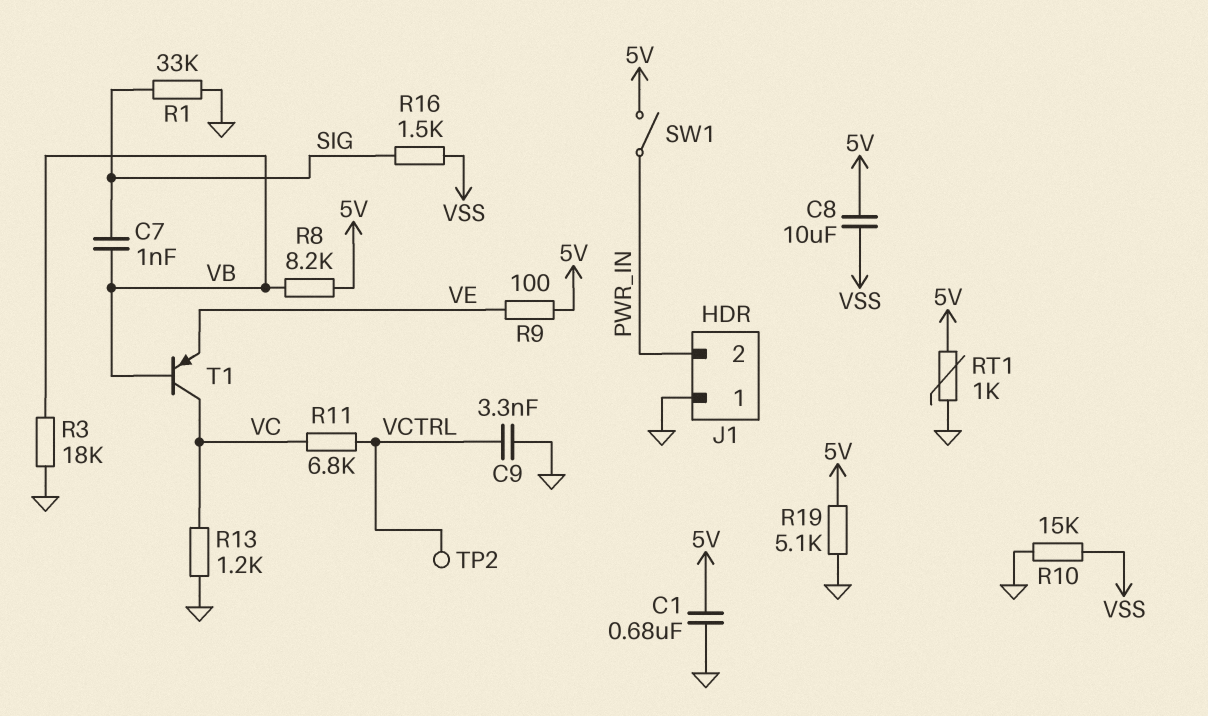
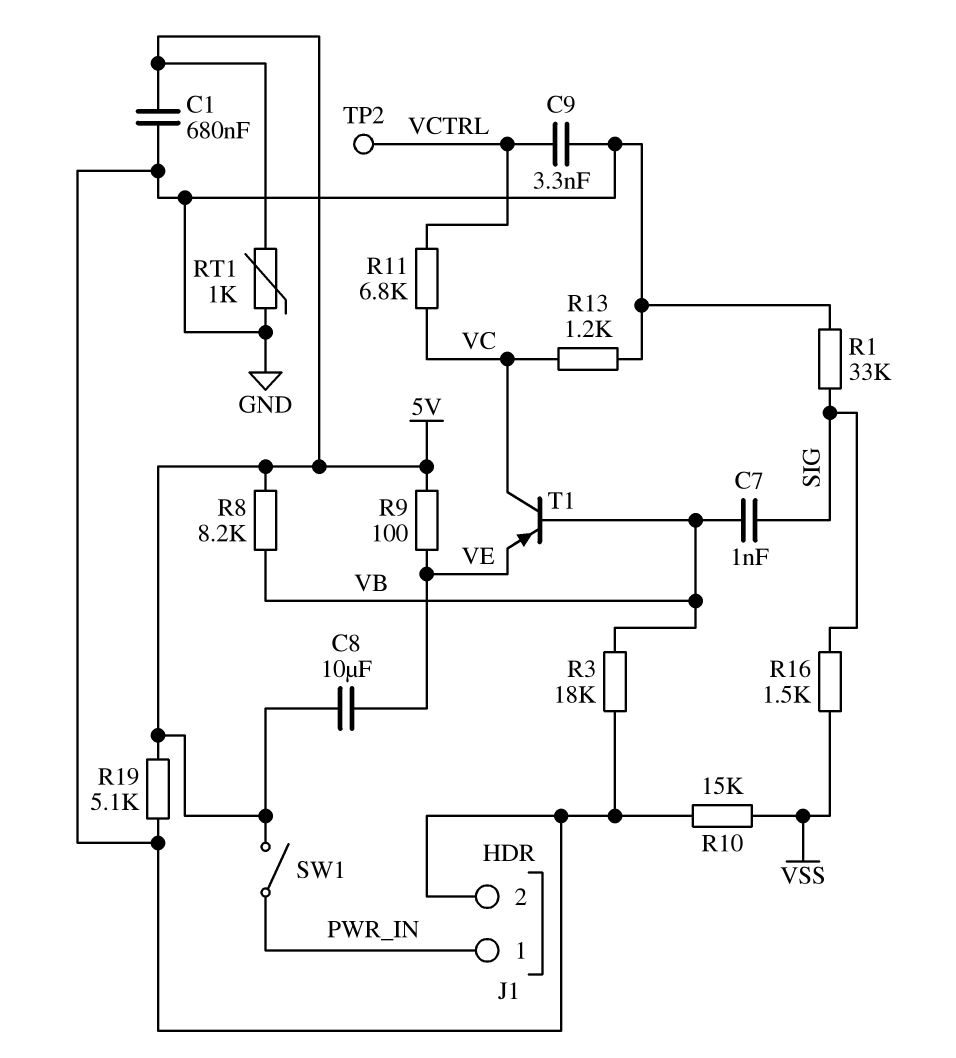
C8: 10uF (5V, VSS) -> 10uF (5V, VE)
J1 pin 1: GND -> PWR_IN
J1 pin 2: PWR_IN -> GND

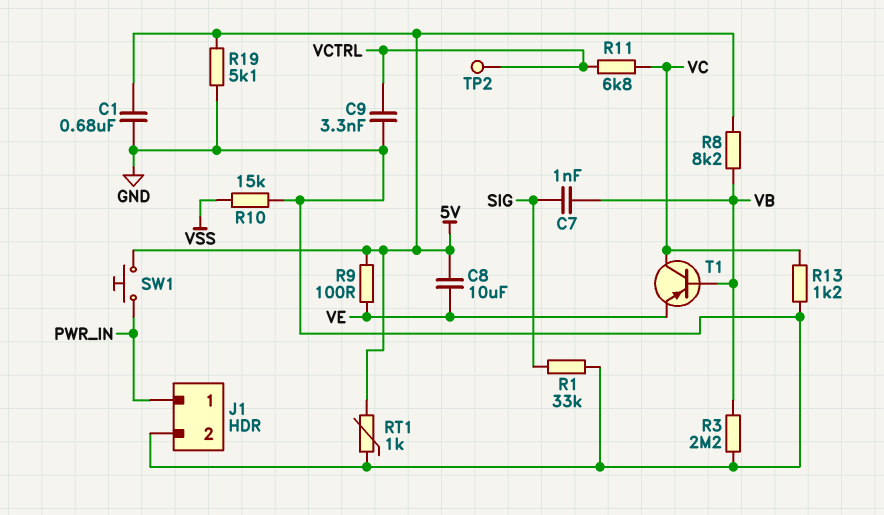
R3: 18k (GND, VB) -> 2.2M (GND, VB)
R16: 1.5k (SIG, VSS) -> none
SW1: switch (5V, PWR_IN) -> button (5V, PWR_IN)

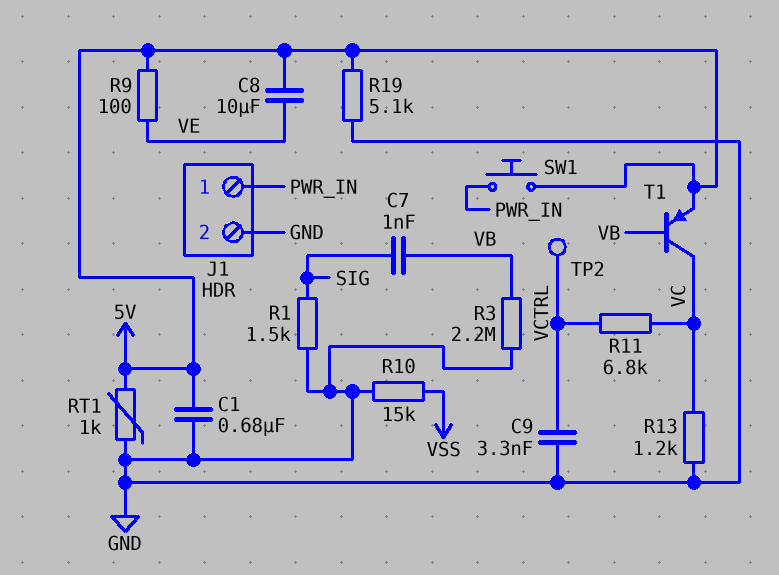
R1: 33k (GND, SIG) -> 1.5k (GND, SIG)
R8: 8.2k (5V, VB) -> none
T1: PNP (B VB, C VC, E VE) -> PNP (B VB, C VC, E 5V)

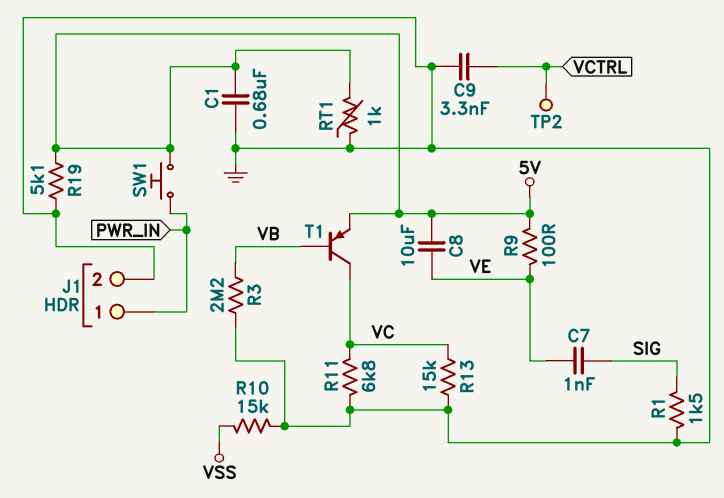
C7: 1nF (SIG, VB) -> 1nF (SIG, VE)
R11: 6.8k (VC, VCTRL) -> 6.8k (GND, VC)
R13: 1.2k (GND, VC) -> 15k (GND, VC)

